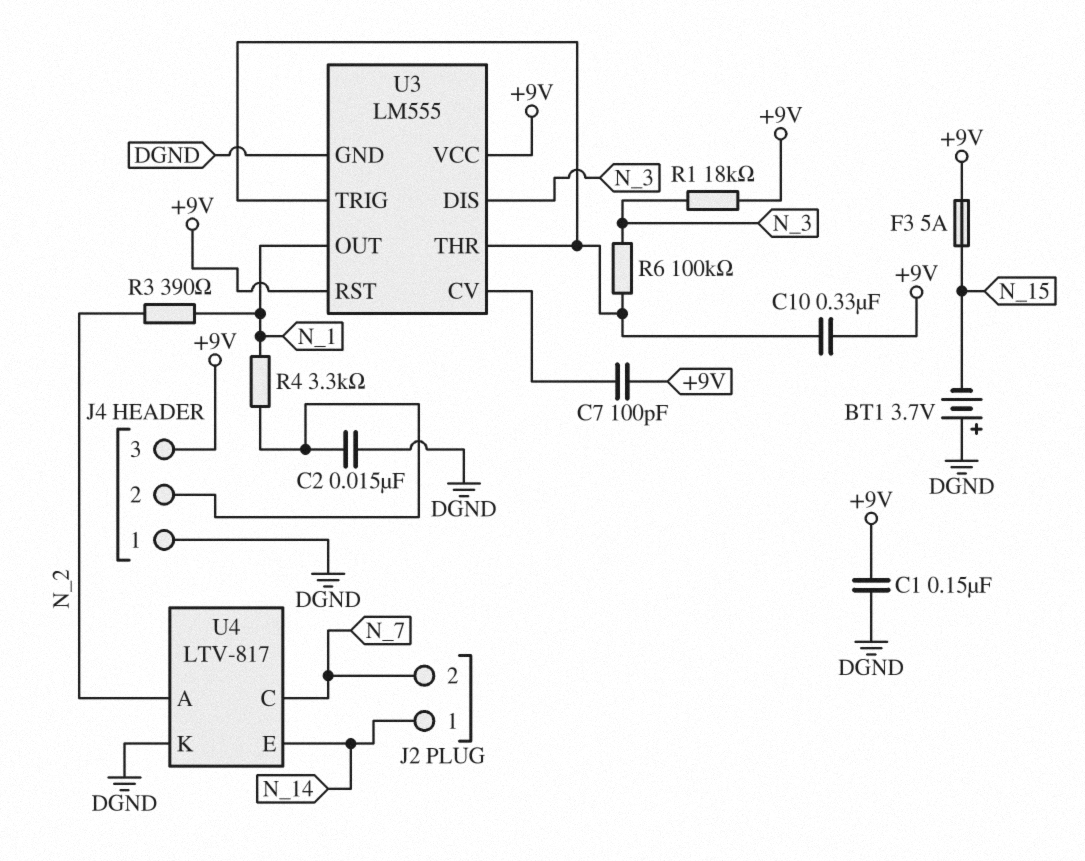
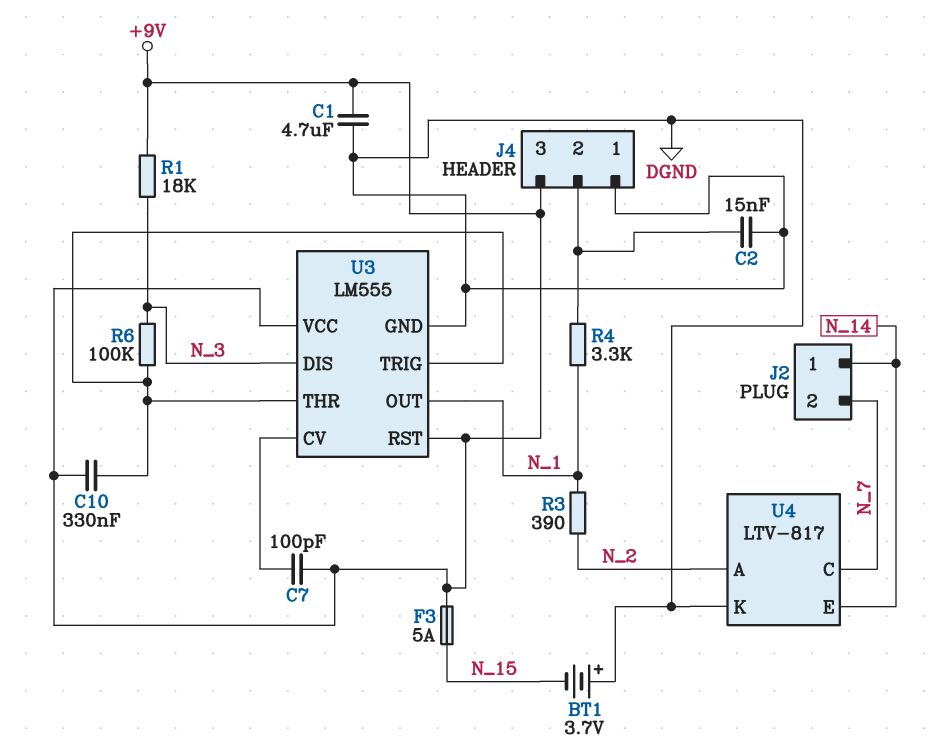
C1: 150nF (+9V, DGND) -> 4.7uF (+9V, DGND)

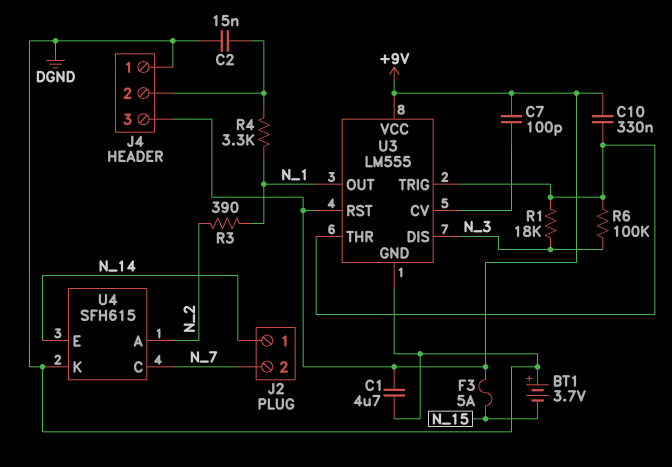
R1: 18k (+9V, N_3) -> 18k (N_3, U3/THR)
U4: LTV-817 -> SFH615

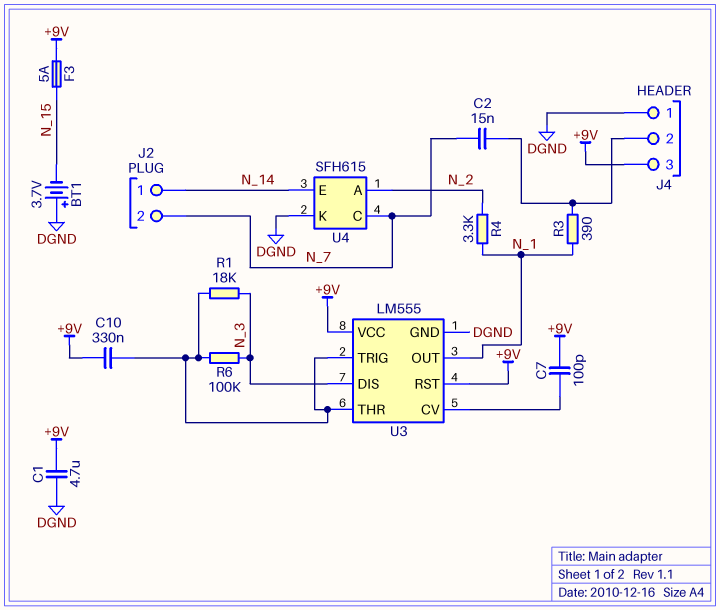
C2: 15nF (DGND, J4/2) -> 15nF (J4/2, N_7)
R3: 390 (N_1, N_2) -> 390 (J4/2, N_1)
R4: 3.3k (J4/2, N_1) -> 3.3k (N_1, N_2)

